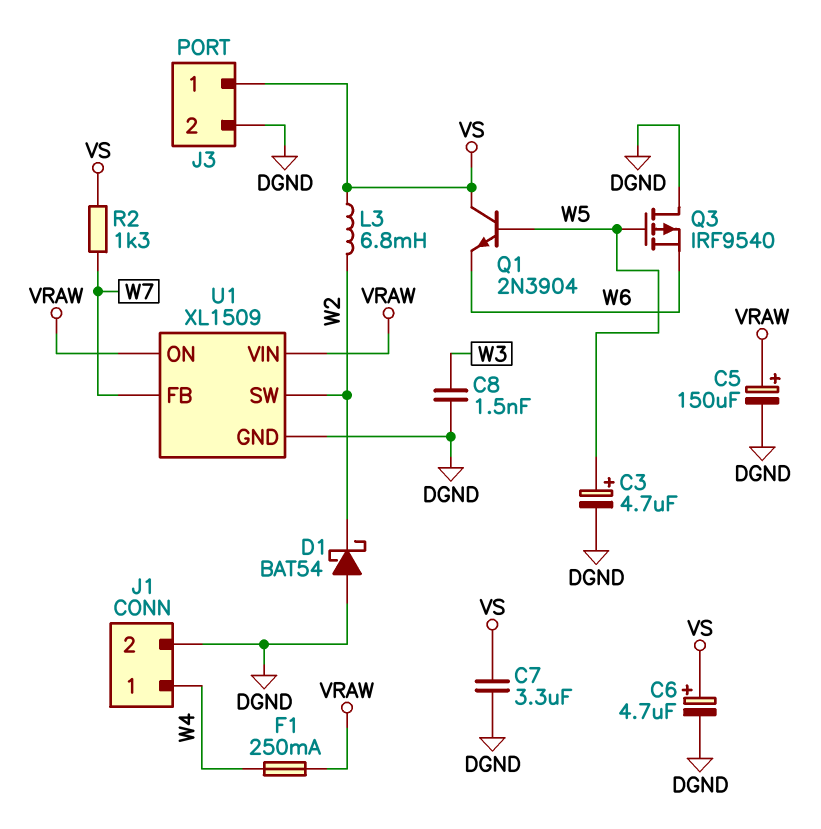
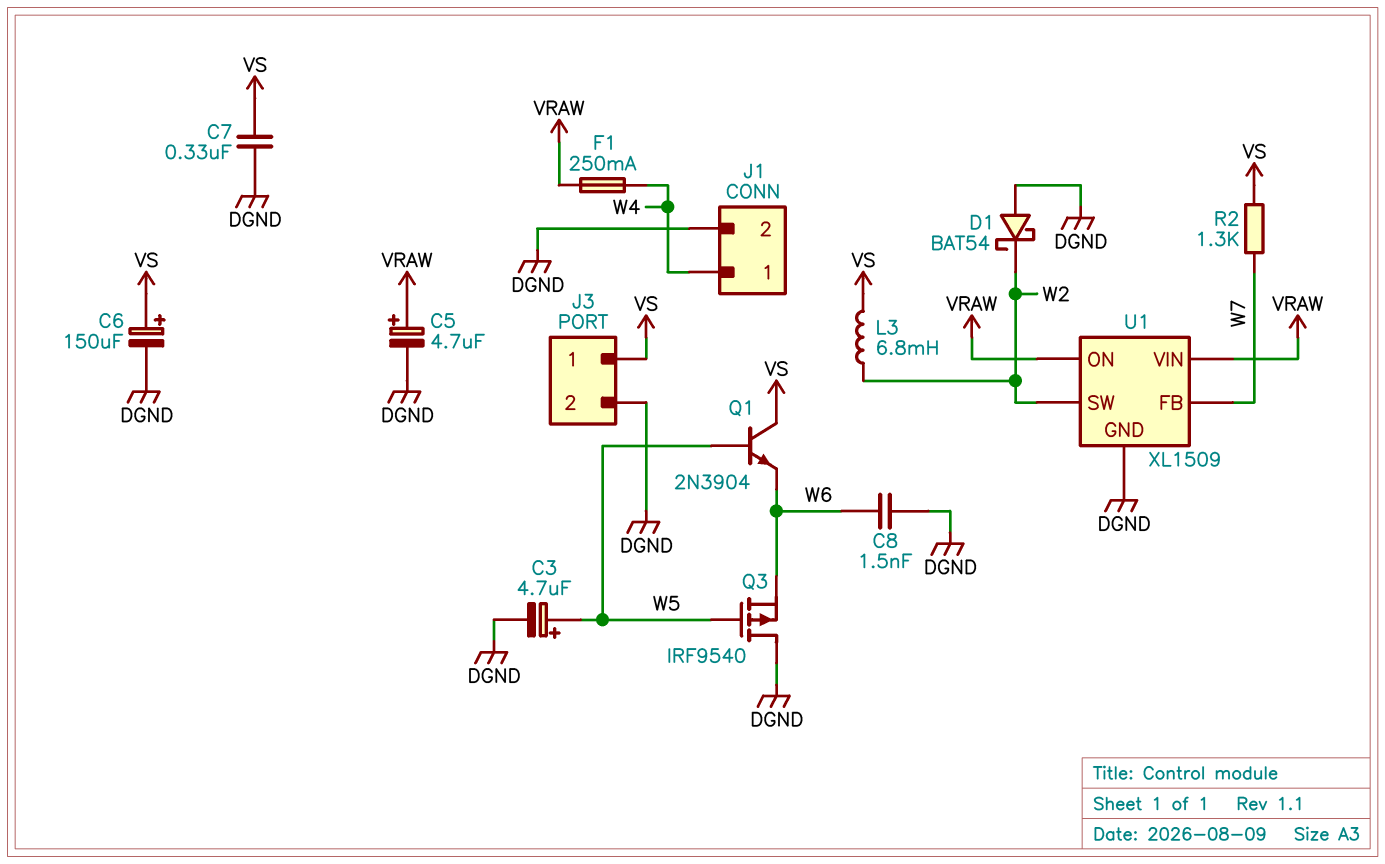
C5: 150uF (plus VRAW, minus DGND) -> 4.7uF (plus VRAW, minus DGND)
C6: 4.7uF (plus VS, minus DGND) -> 150uF (plus VS, minus DGND)
C7: 3.3uF (DGND, VS) -> 330nF (DGND, VS)
C8: 1.5nF (DGND, W3) -> 1.5nF (DGND, W6)

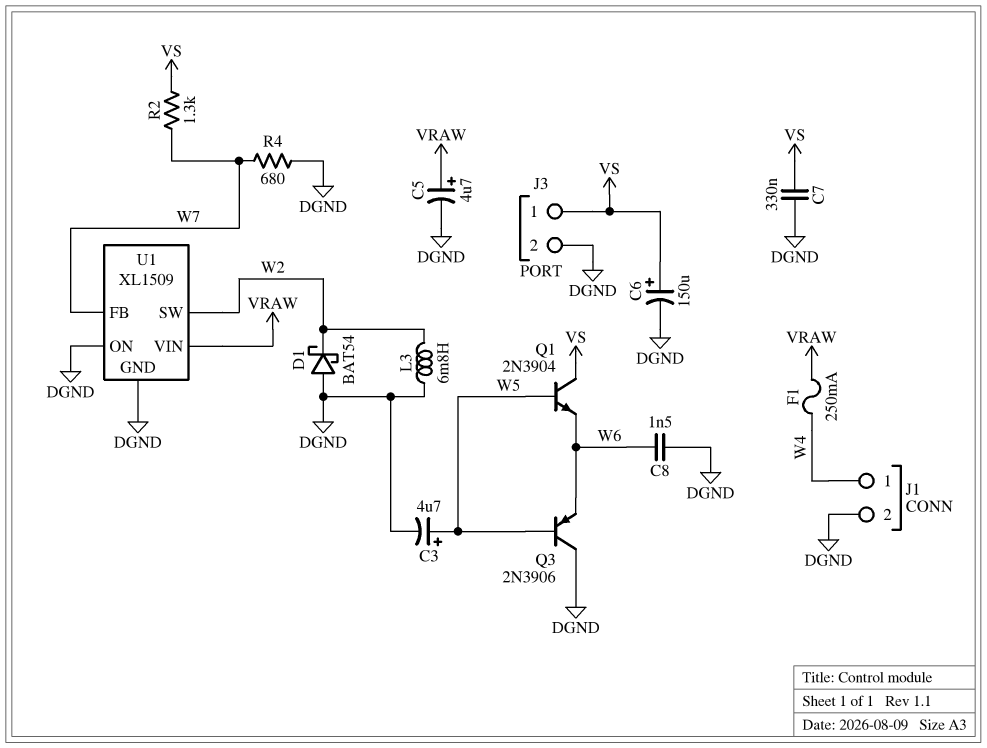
L3: 6.8mH (VS, W2) -> 6.8mH (DGND, W2)
Q3: PMOS IRF9540 (G W5, D DGND, S W6) -> PNP 2N3906 (B W5, C DGND, E W6)
R4: none -> 680 (DGND, W7)
U1 pin ON: VRAW -> DGND

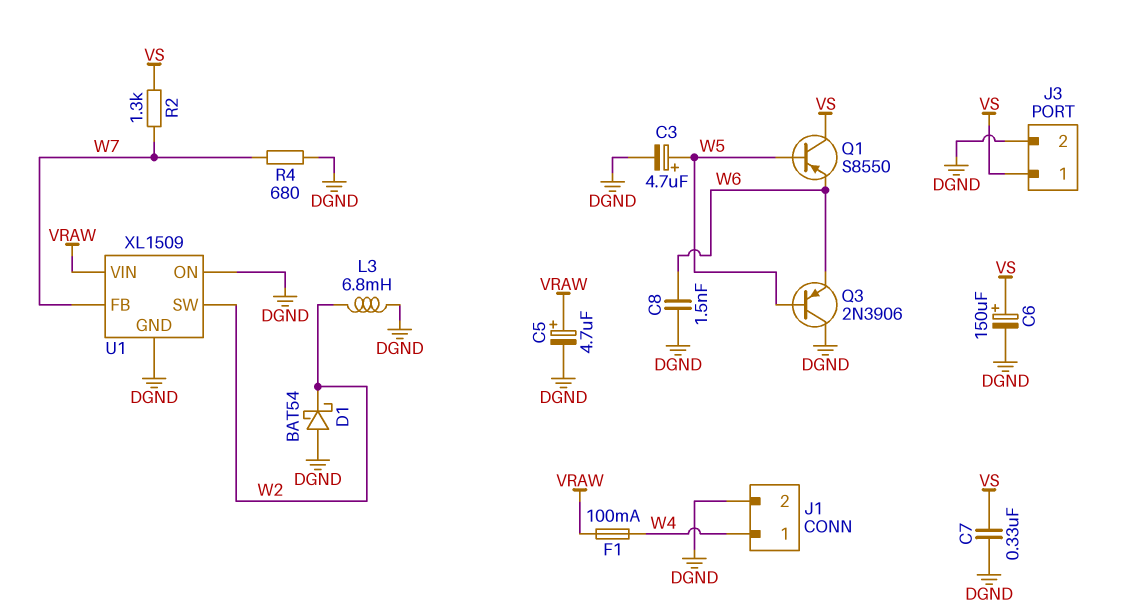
F1: 250mA (VRAW, W4) -> 100mA (VRAW, W4)
Q1: NPN 2N3904 (B W5, C VS, E W6) -> PNP S8550 (B W5, C VS, E W6)

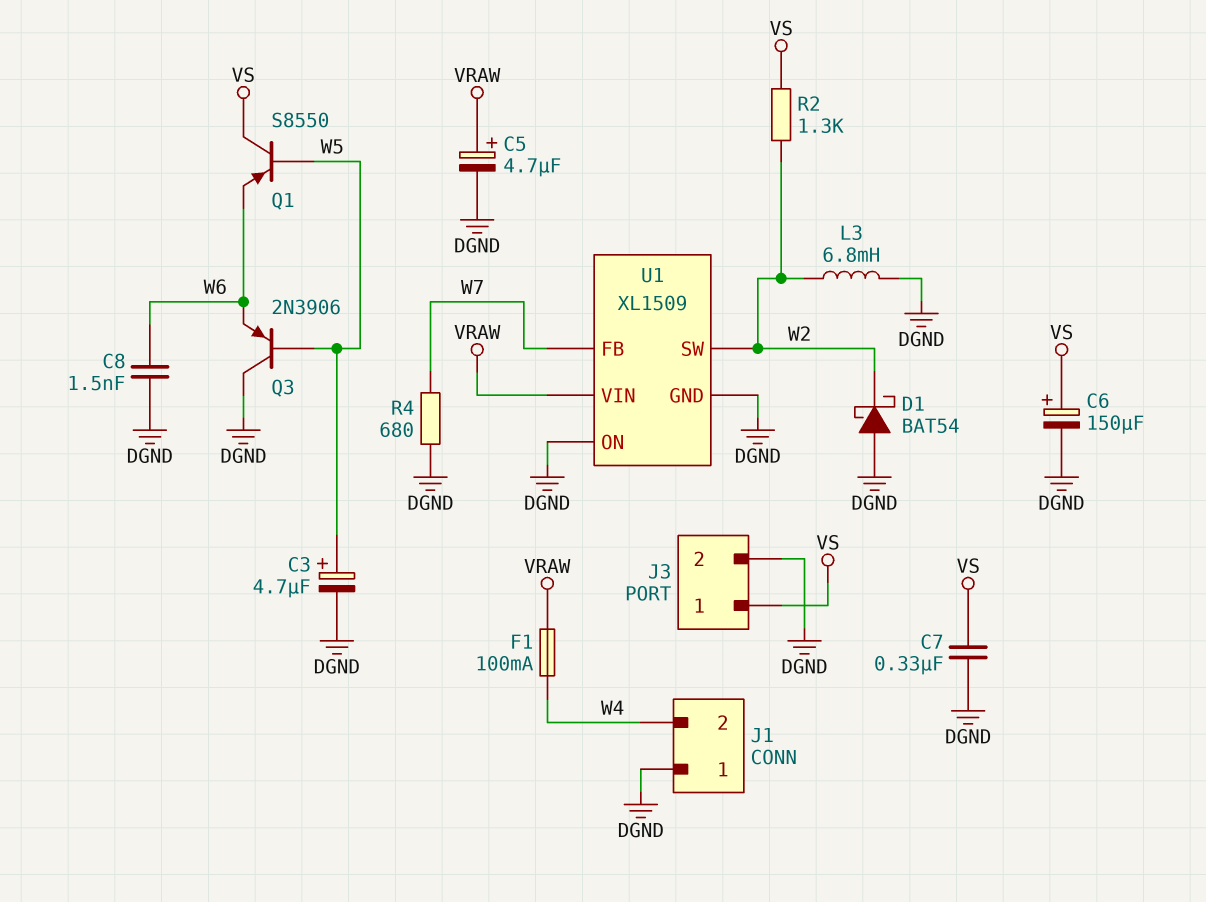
J1 pin 1: W4 -> DGND
J1 pin 2: DGND -> W4
R2: 1.3k (VS, W7) -> 1.3k (VS, W2)

